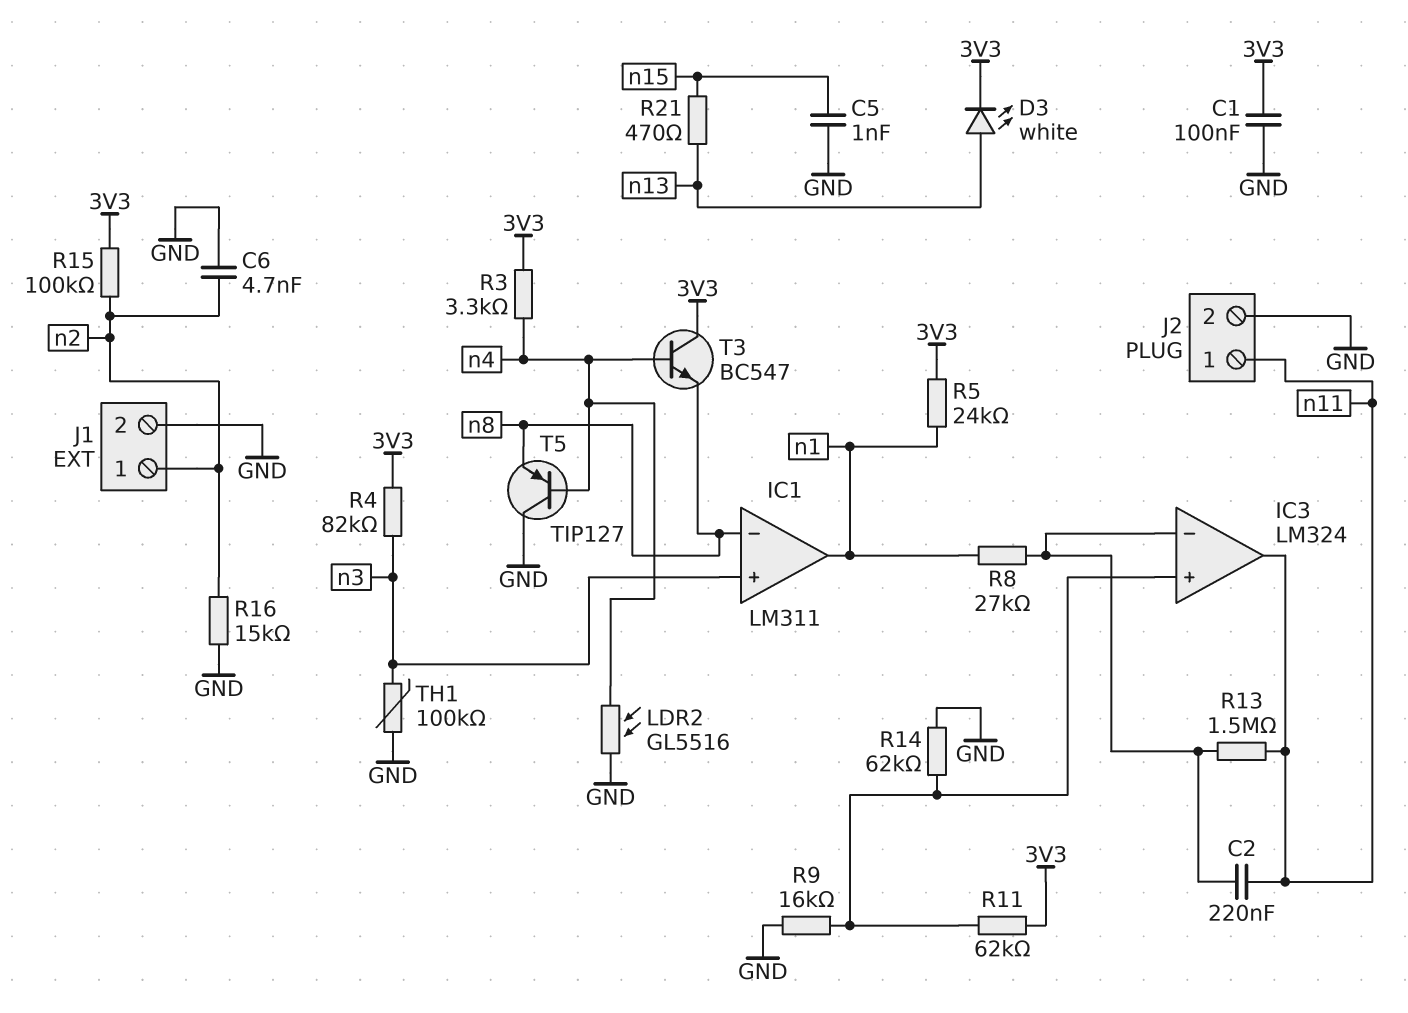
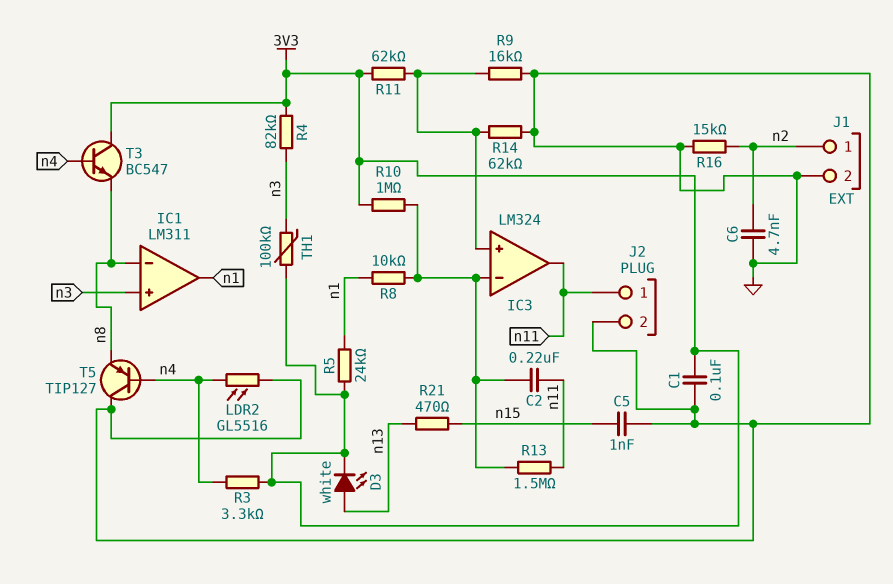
R8: 27k (IC3/in-, n1) -> 10k (IC3/in-, n1)
R10: none -> 1M (3V3, IC3/in-)
R15: 100k (3V3, n2) -> none
TH1: 100k (GND, n3) -> 100k (3V3, n3)

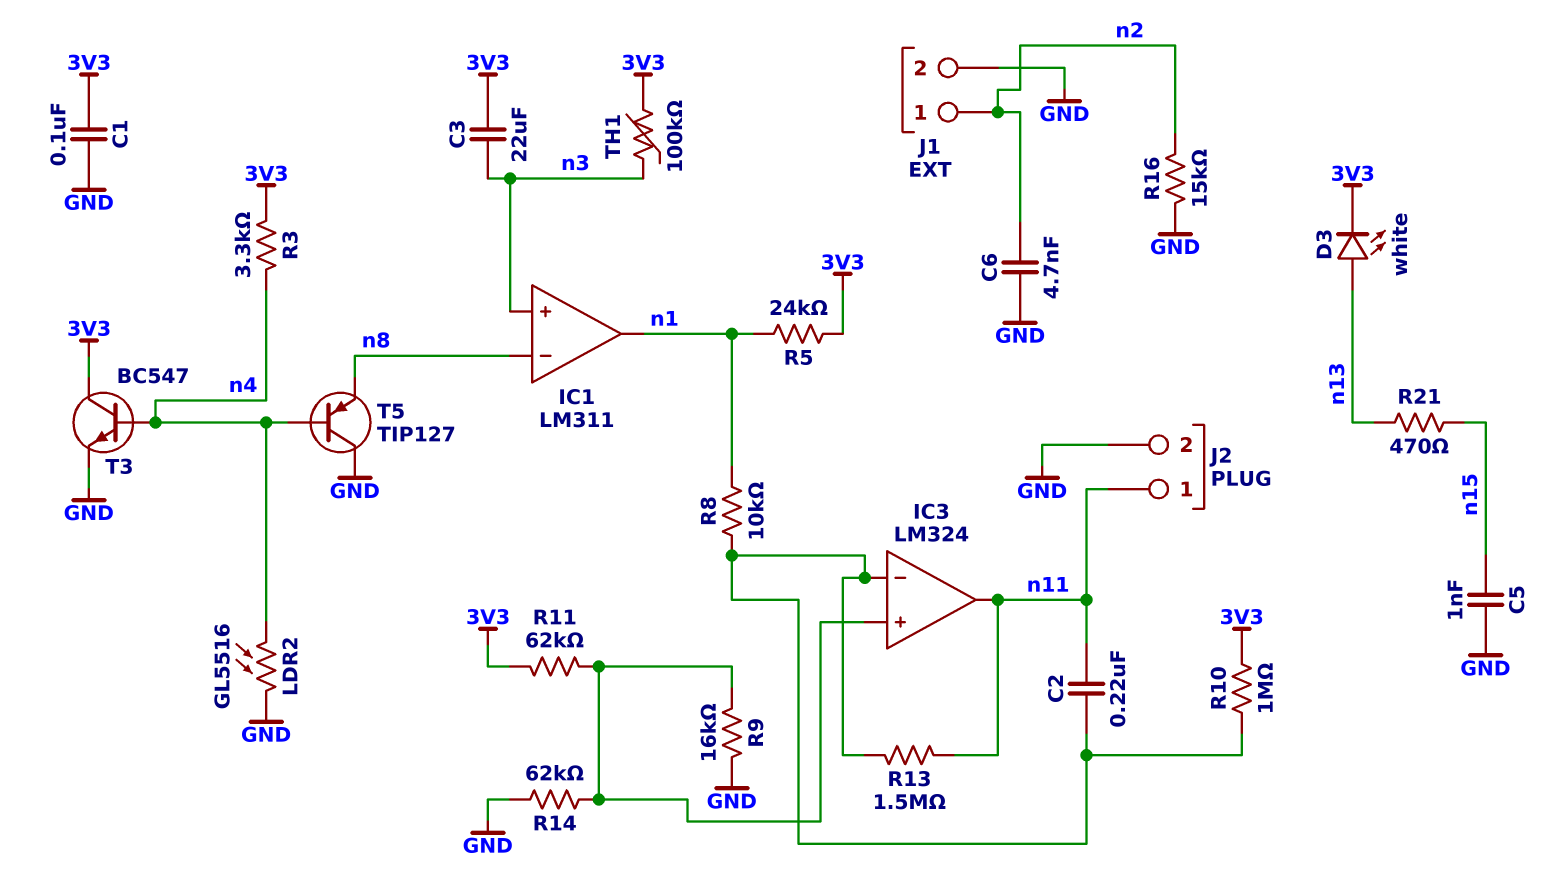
C3: none -> 22uF (3V3, n3)
R4: 82k (3V3, n3) -> none
T3: NPN BC547 (B n4, C 3V3, E n8) -> NPN BC547 (B n4, C 3V3, E GND)

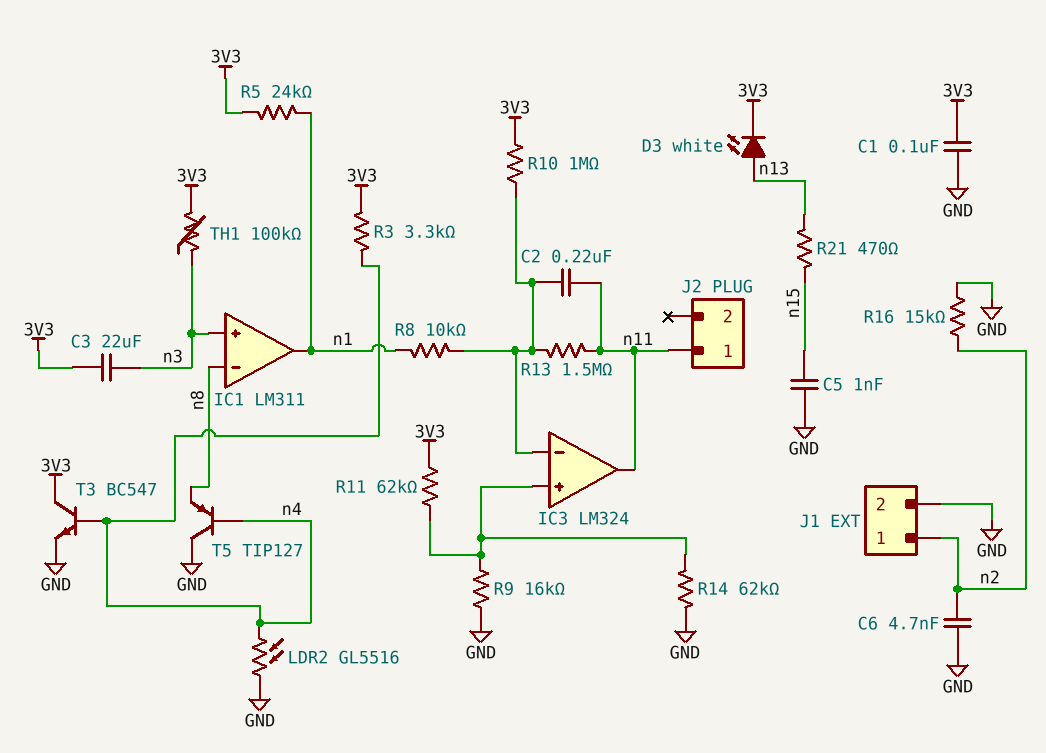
J2 pin 2: GND -> none

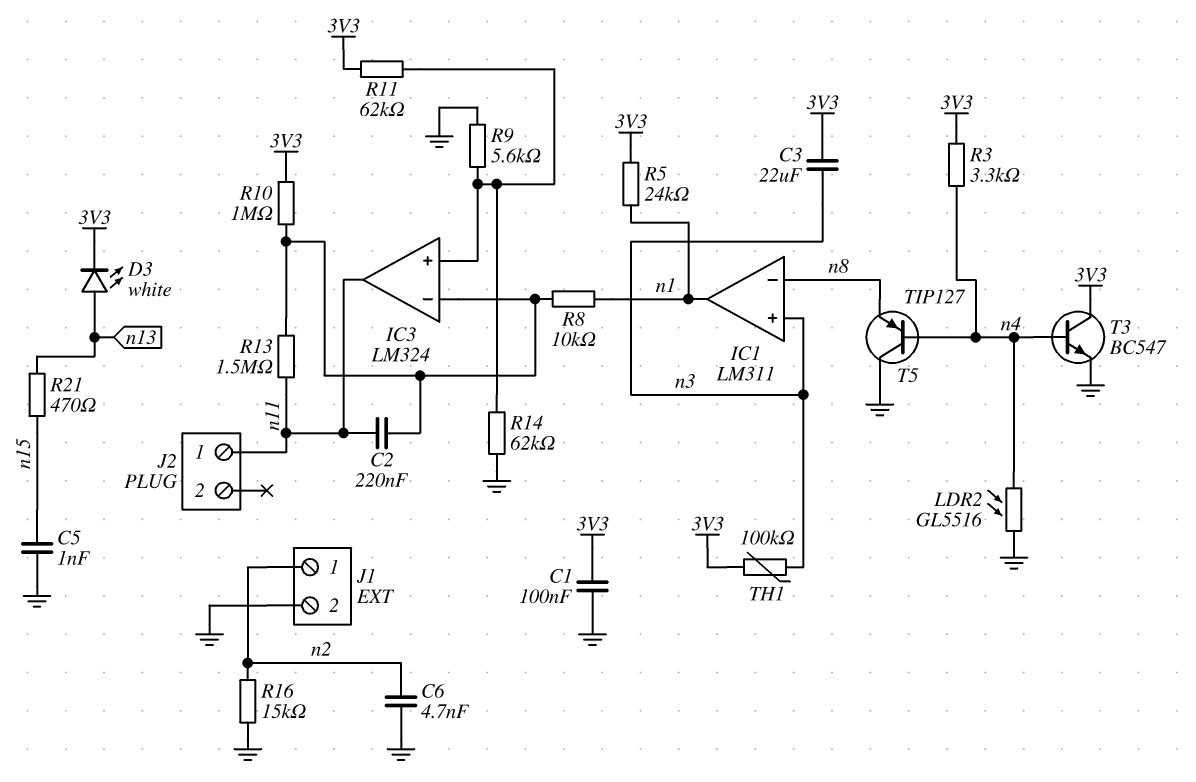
R9: 16k (GND, IC3/in+) -> 5.6k (GND, IC3/in+)

